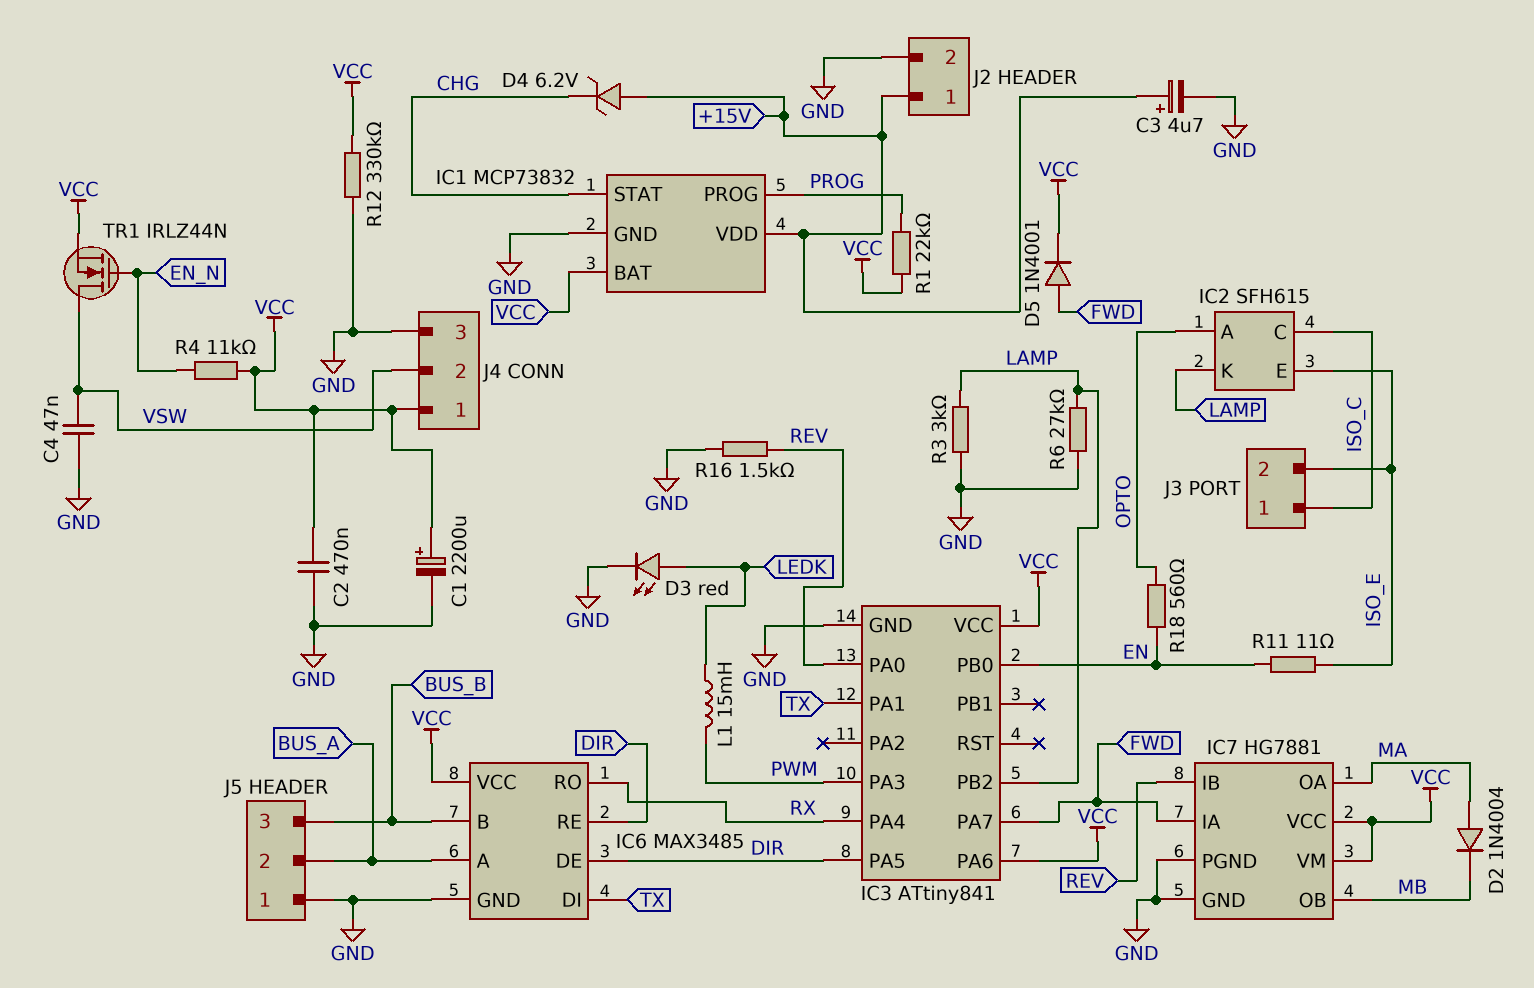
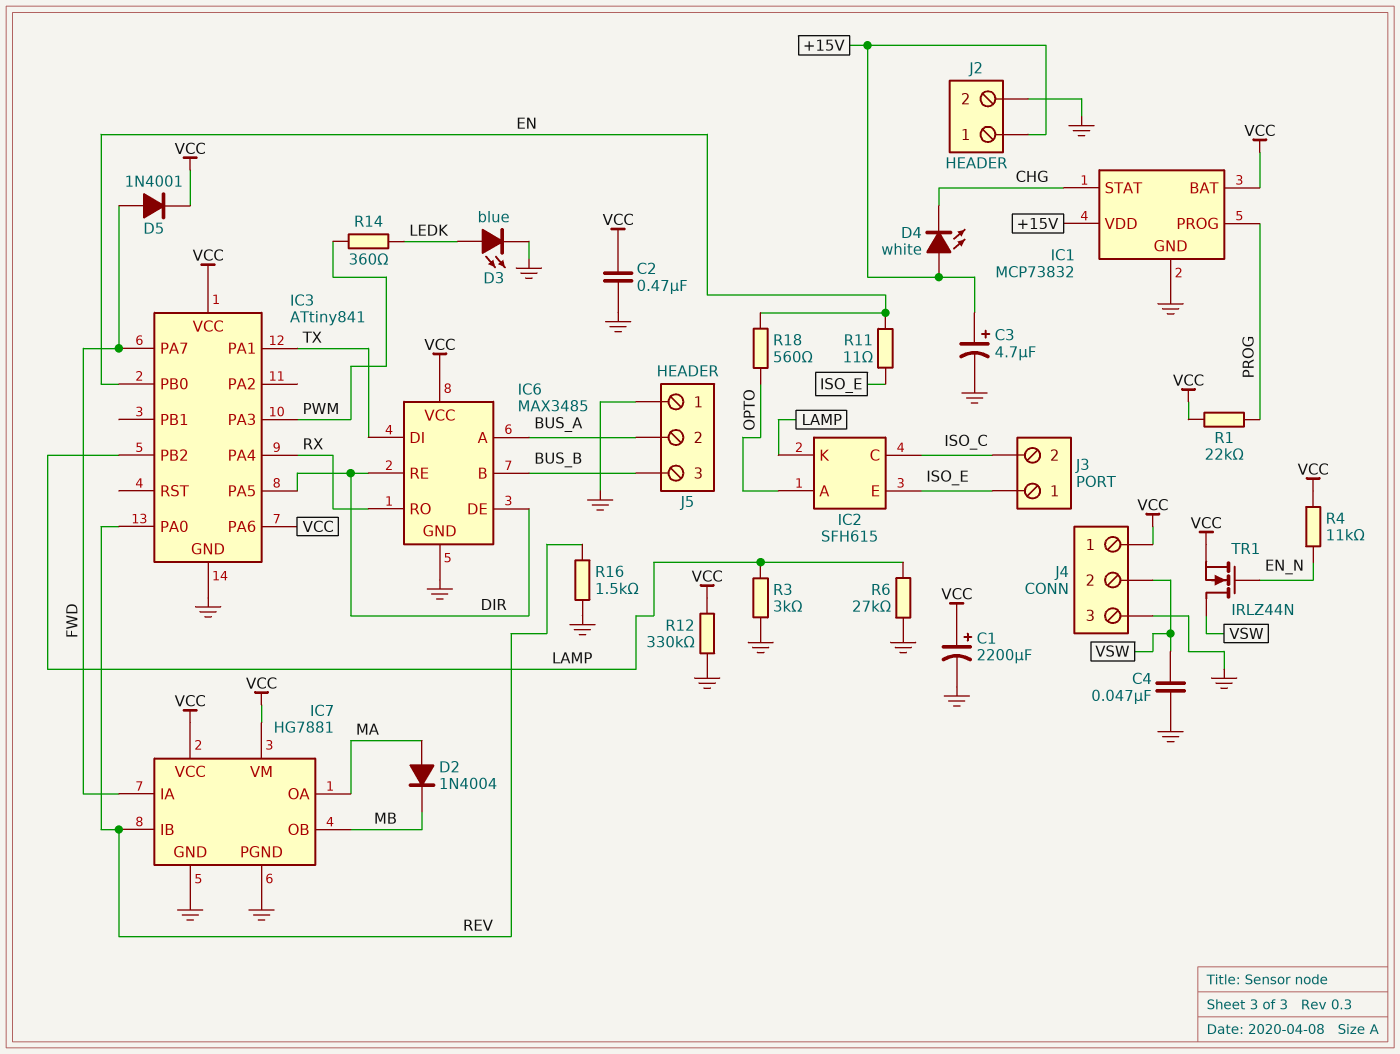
D3: LED red (A LEDK, K GND) -> LED blue (A LEDK, K GND)
D4: zener 6.2V (A +15V, K CHG) -> LED white (A +15V, K CHG)
J3 pin 1: ISO_C -> ISO_E
J3 pin 2: ISO_E -> ISO_C
L1: 15mH (LEDK, PWM) -> none
R14: none -> 360 (LEDK, PWM)

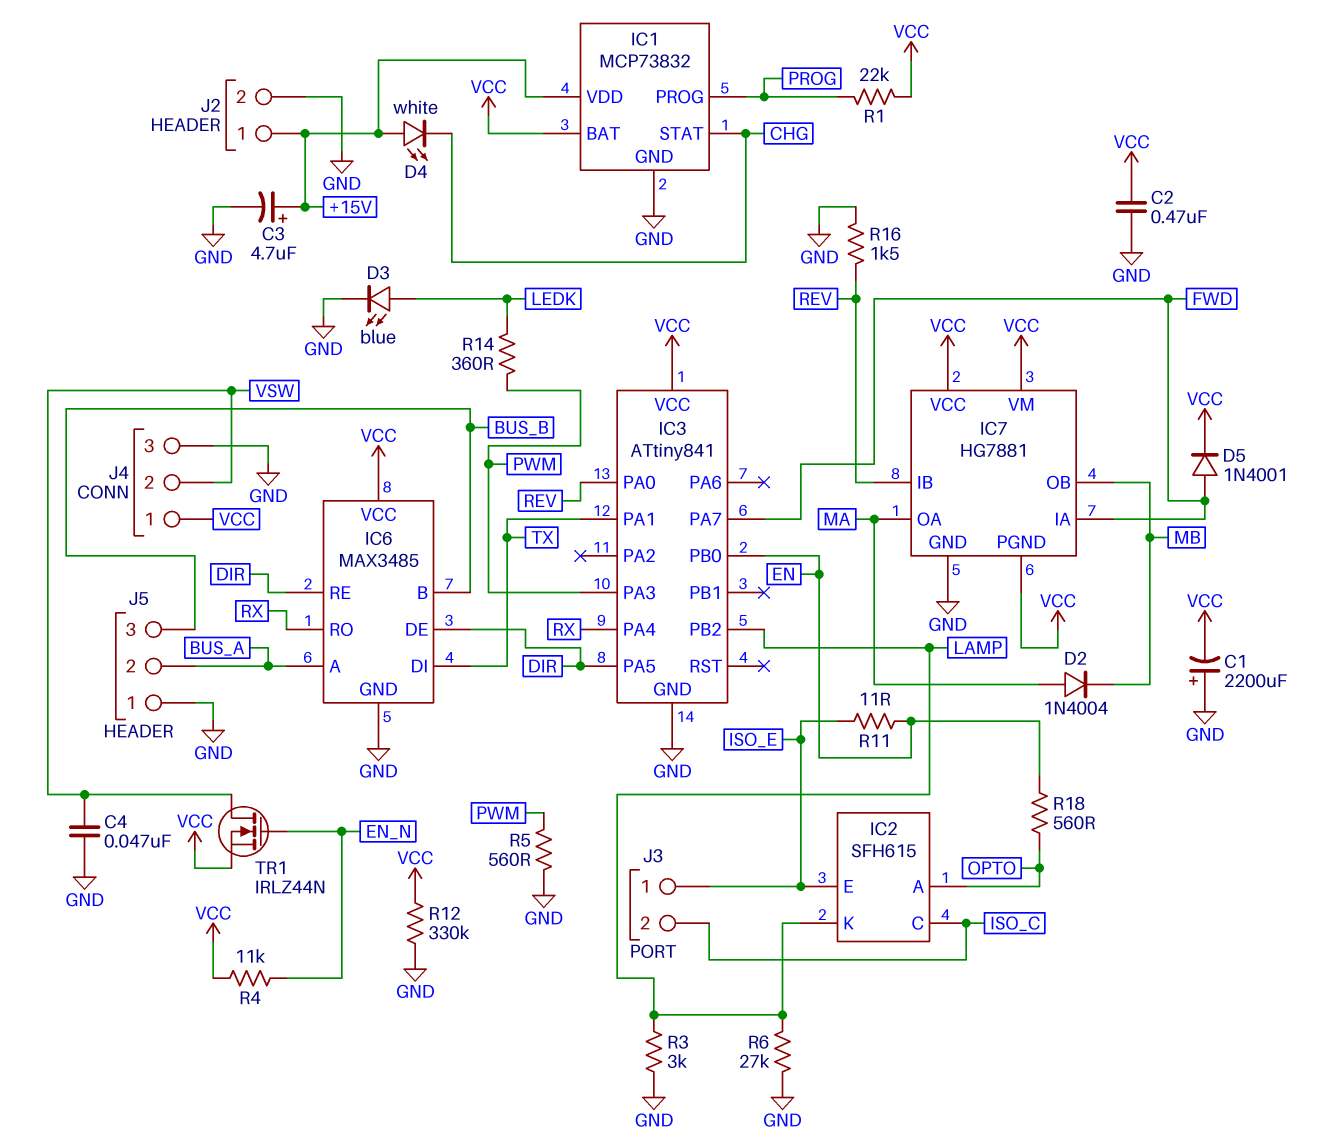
C1: 2200uF (plus VCC, minus GND) -> 2200uF (plus GND, minus VCC)
IC3 pin PA6: VCC -> none
IC7 pin PGND: GND -> VCC
R5: none -> 560 (GND, PWM)

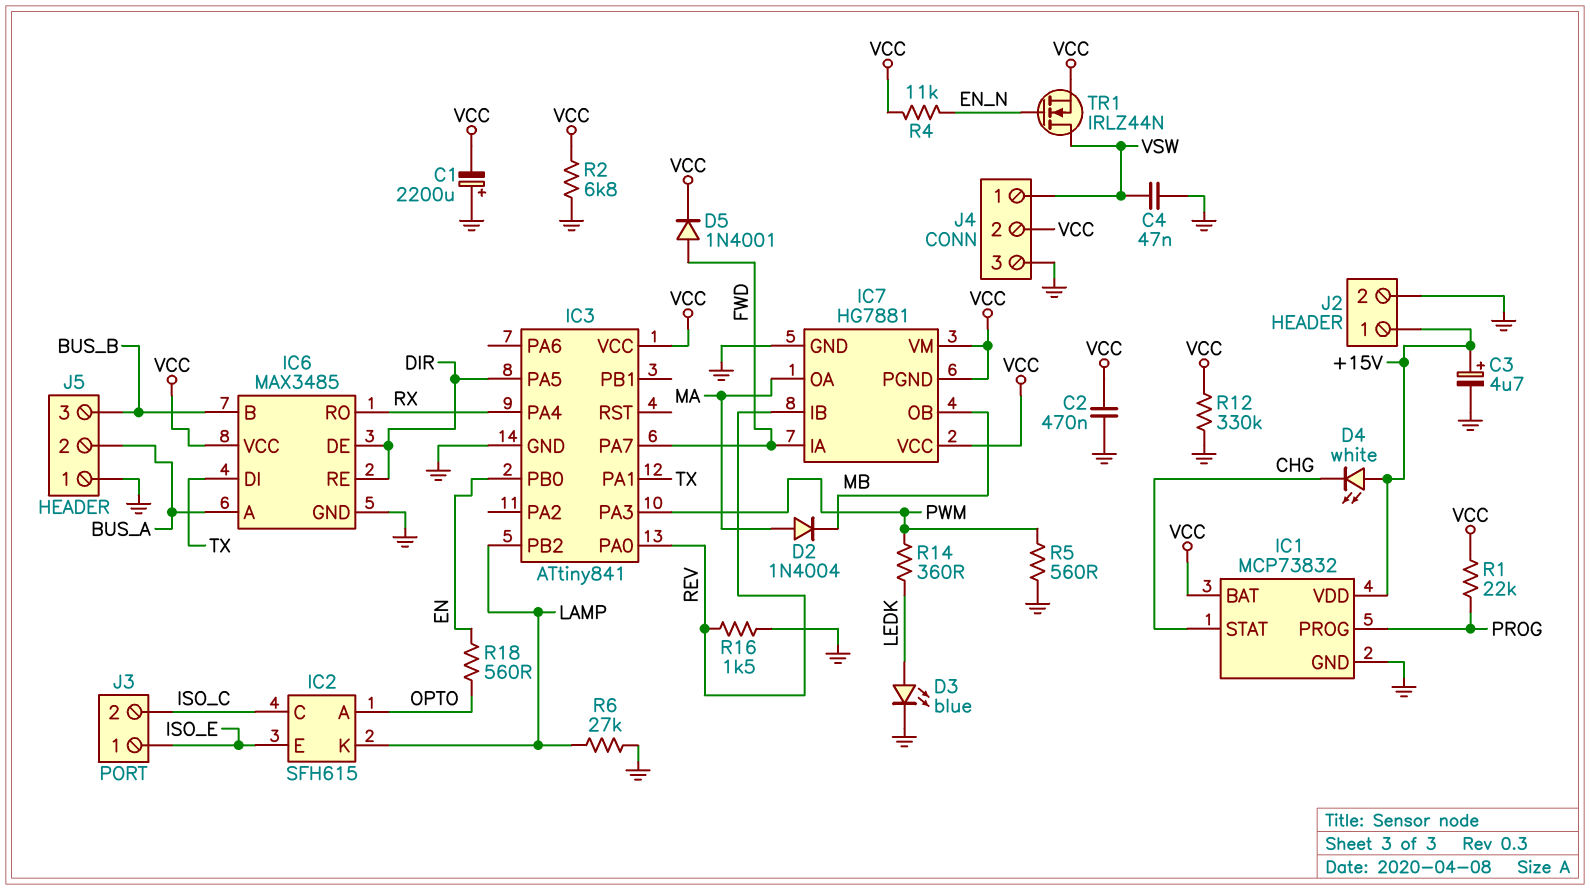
J4 pin 1: VCC -> VSW
J4 pin 2: VSW -> VCC
R2: none -> 6.8k (GND, VCC)
R3: 3k (GND, LAMP) -> none
R11: 11 (EN, ISO_E) -> none

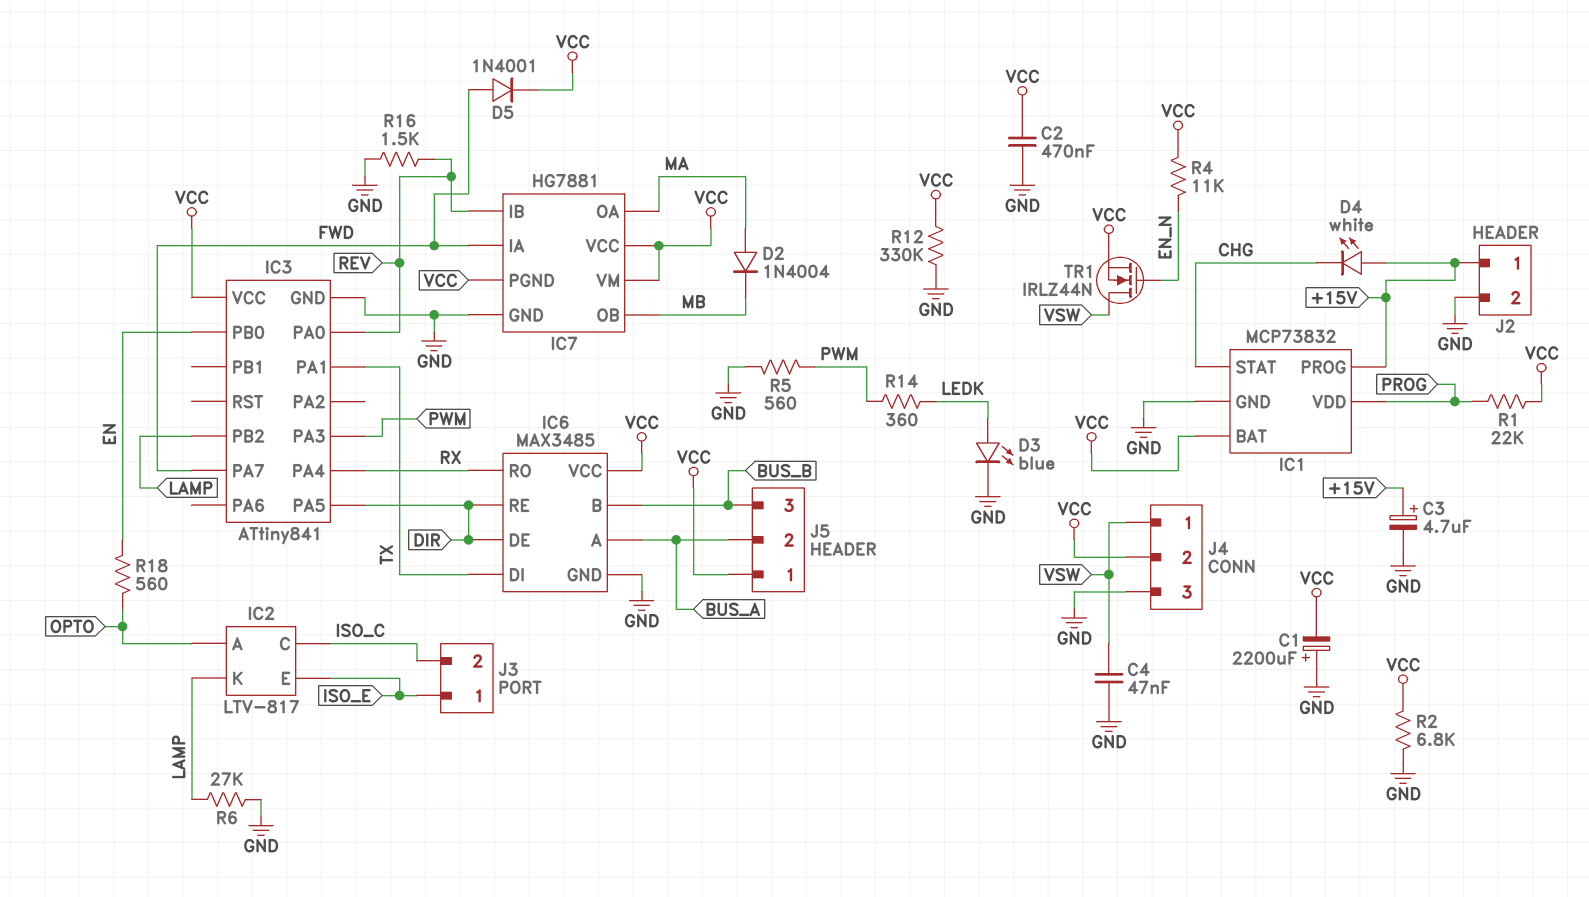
IC1 pin PROG: PROG -> +15V
IC1 pin VDD: +15V -> PROG
IC2: SFH615 -> LTV-817
J5 pin 1: GND -> VCC

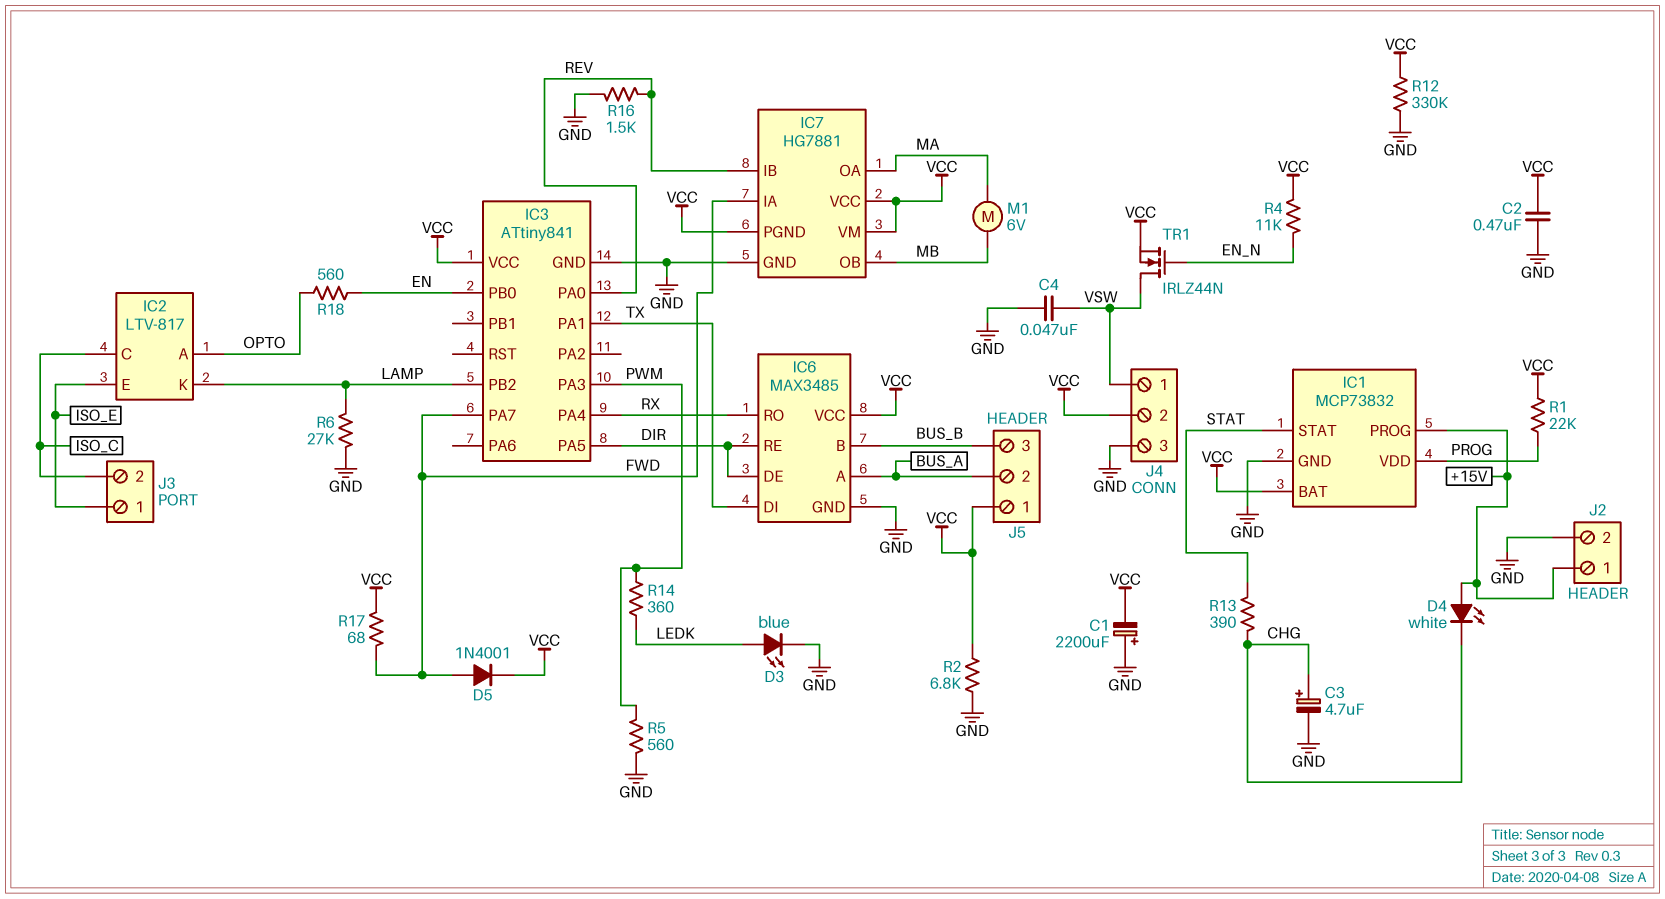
C3: 4.7uF (plus +15V, minus GND) -> 4.7uF (plus CHG, minus GND)
D2: diode 1N4004 (A MA, K MB) -> none
IC1 pin STAT: CHG -> STAT
M1: none -> motor 6V (MA, MB)
R13: none -> 390 (CHG, STAT)
R17: none -> 68 (FWD, VCC)

